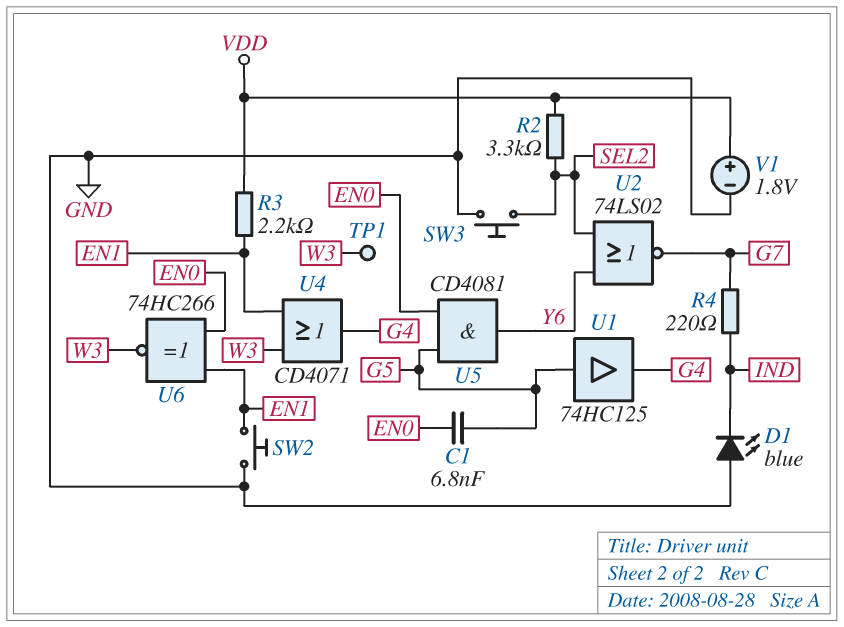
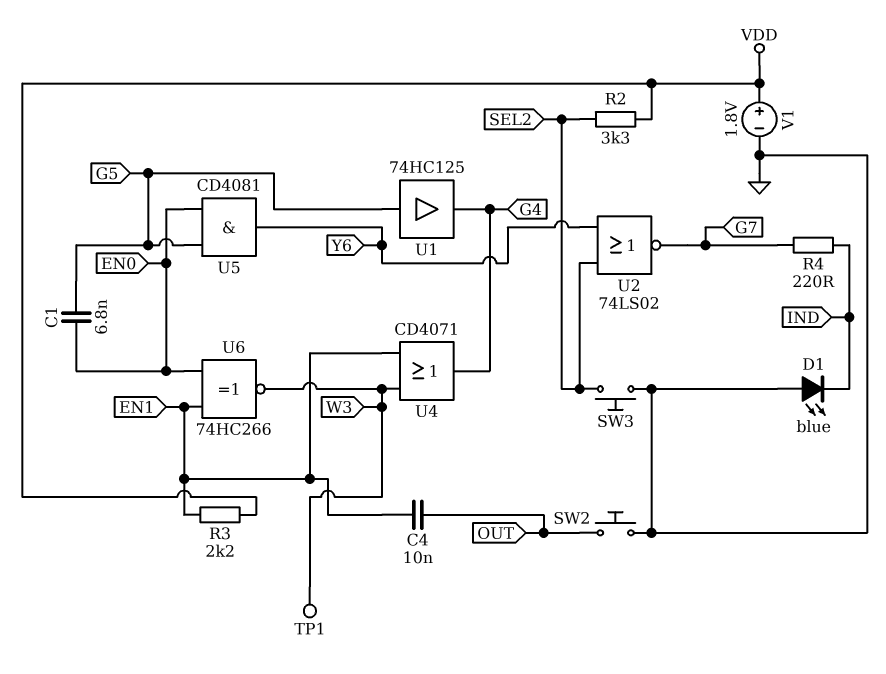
C4: none -> 10nF (EN1, OUT)
SW2: button (EN1, GND) -> button (GND, OUT)

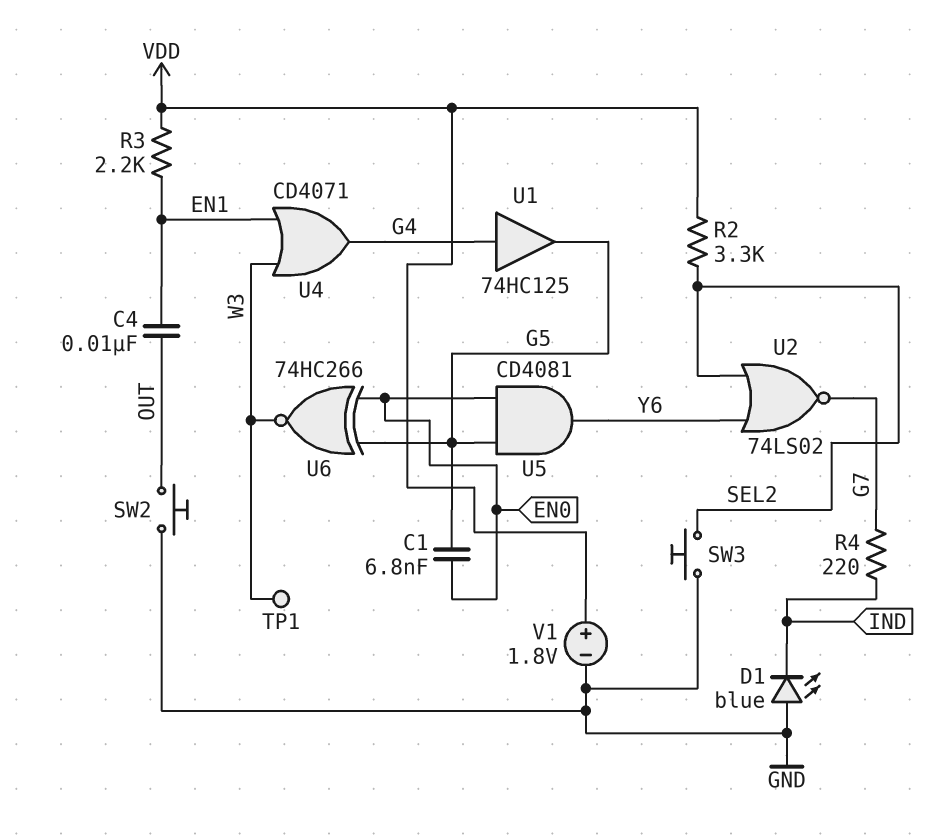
U1: buffer 74HC125 (in G5, out G4) -> buffer 74HC125 (in G4, out G5)
U6: XNOR 74HC266 (in EN0, in EN1, out W3) -> XNOR 74HC266 (in EN0, in G5, out W3)

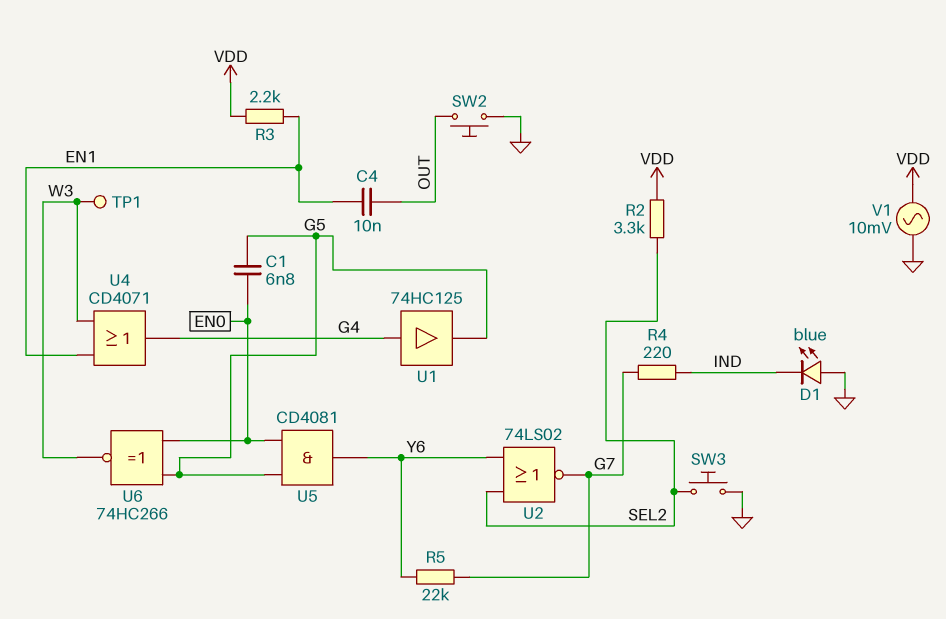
R5: none -> 22k (G7, Y6)
V1: 1.8V (plus VDD, minus GND) -> AC 10mV (GND, VDD)

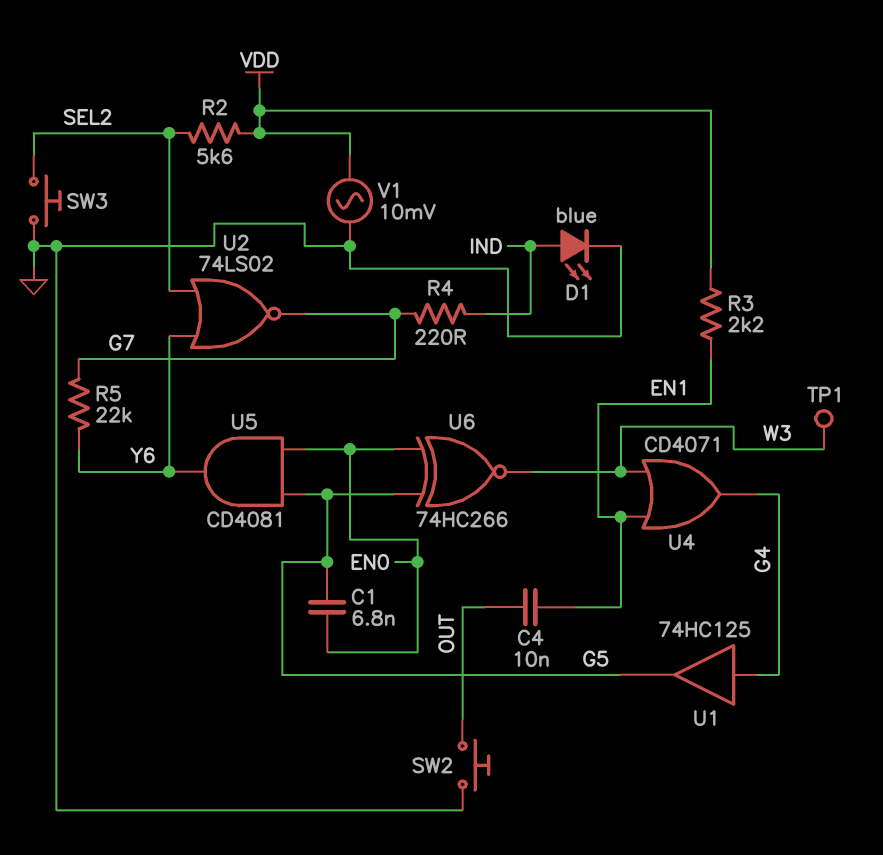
D1: LED blue (A GND, K IND) -> LED blue (A IND, K GND)
R2: 3.3k (SEL2, VDD) -> 5.6k (SEL2, VDD)

